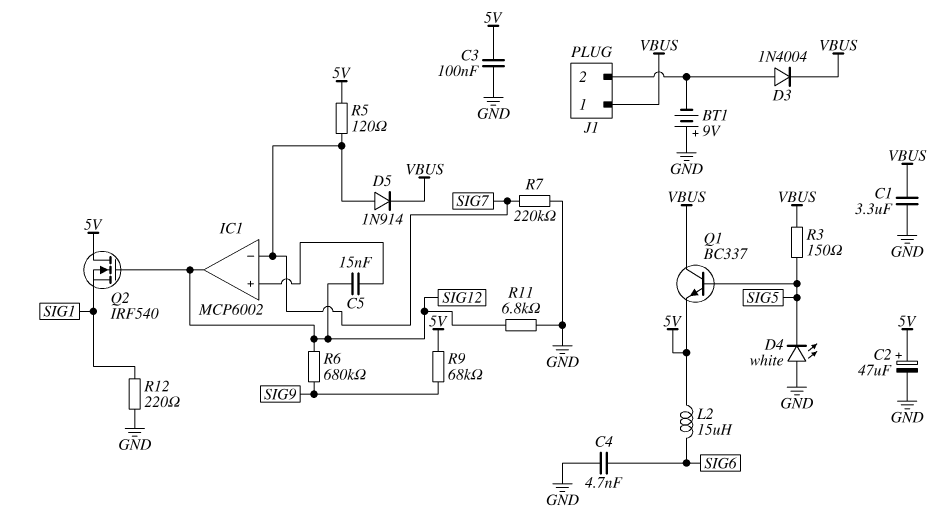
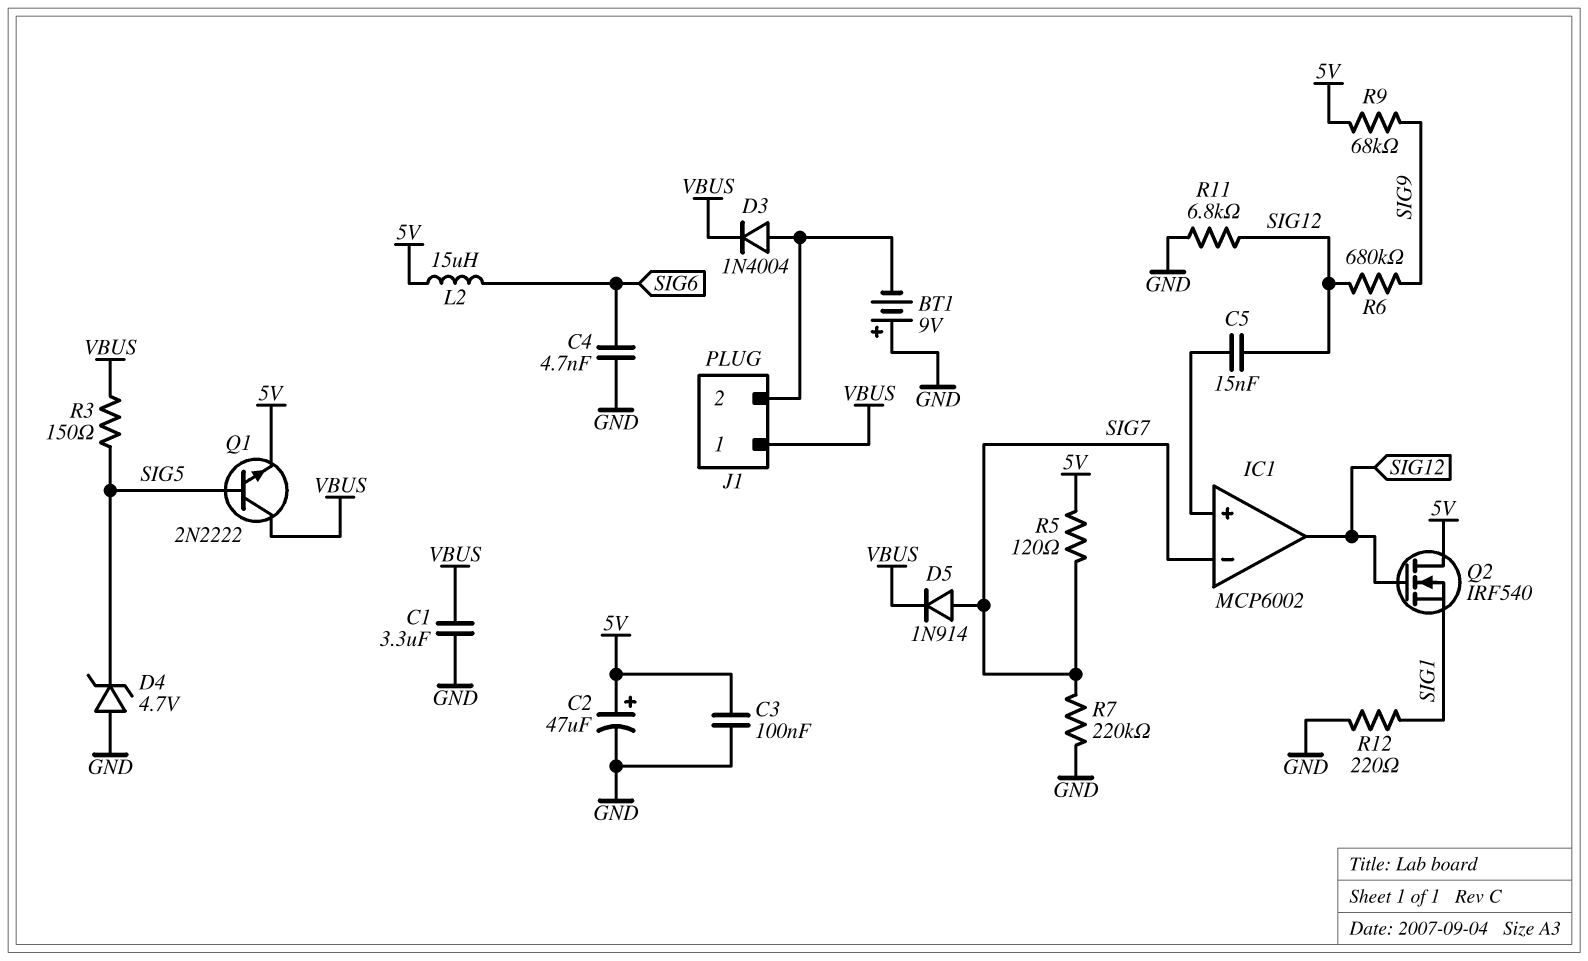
D4: LED white (A GND, K SIG5) -> zener 4.7V (A GND, K SIG5)
Q1: NPN BC337 (B SIG5, C VBUS, E 5V) -> NPN 2N2222 (B SIG5, C VBUS, E 5V)

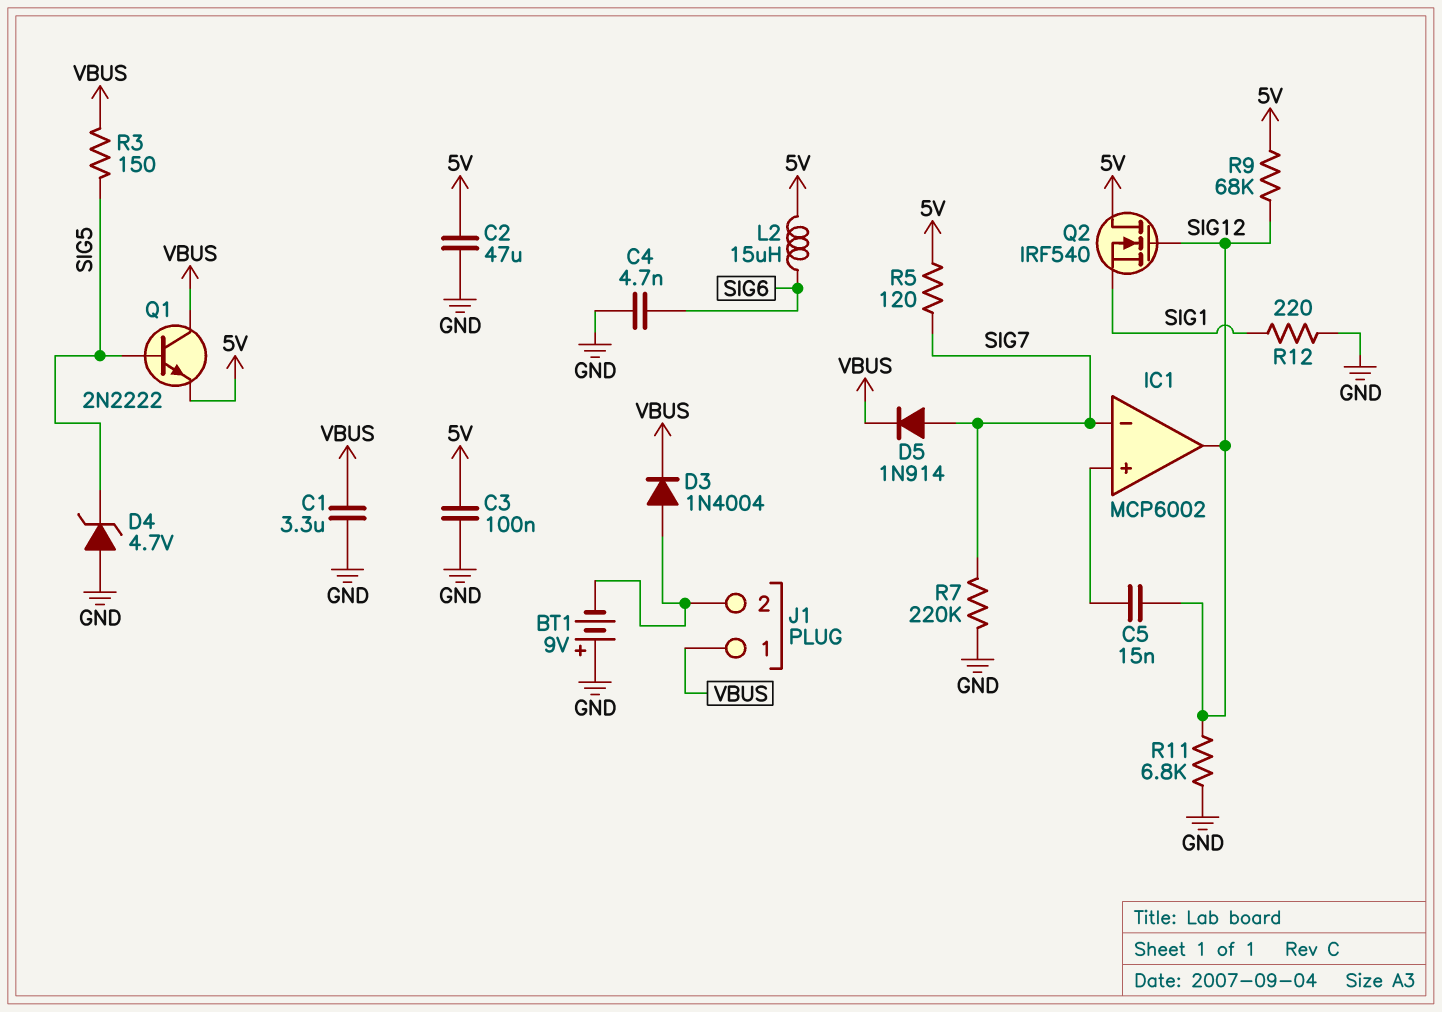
C2: 47uF (plus 5V, minus GND) -> 47uF (5V, GND)
R6: 680k (SIG9, SIG12) -> none
R9: 68k (5V, SIG9) -> 68k (5V, SIG12)

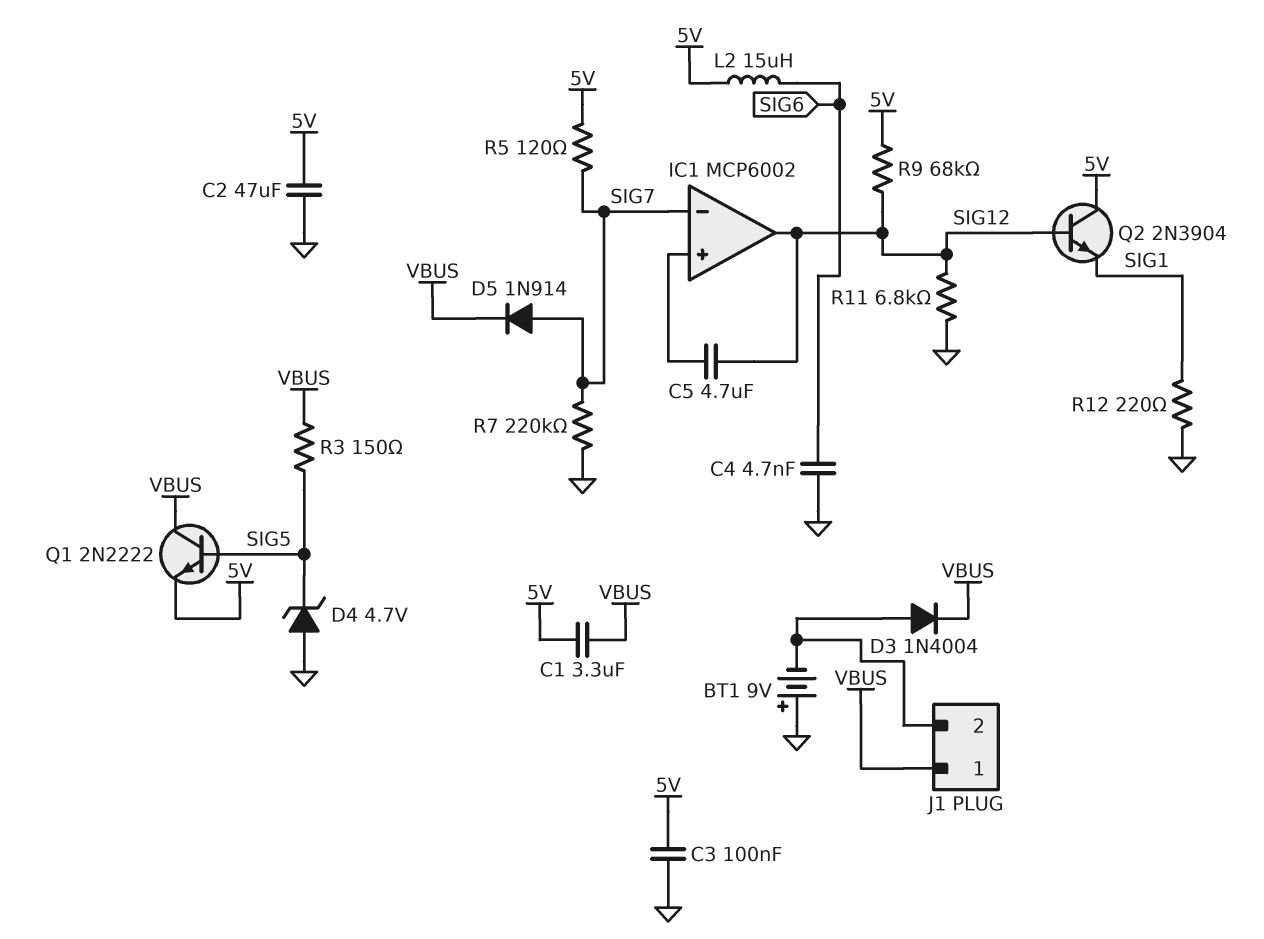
C1: 3.3uF (GND, VBUS) -> 3.3uF (5V, VBUS)
C5: 15nF (IC1/in+, SIG12) -> 4.7uF (IC1/in+, SIG12)
Q2: NMOS IRF540 (G SIG12, D 5V, S SIG1) -> NPN 2N3904 (B SIG12, C 5V, E SIG1)

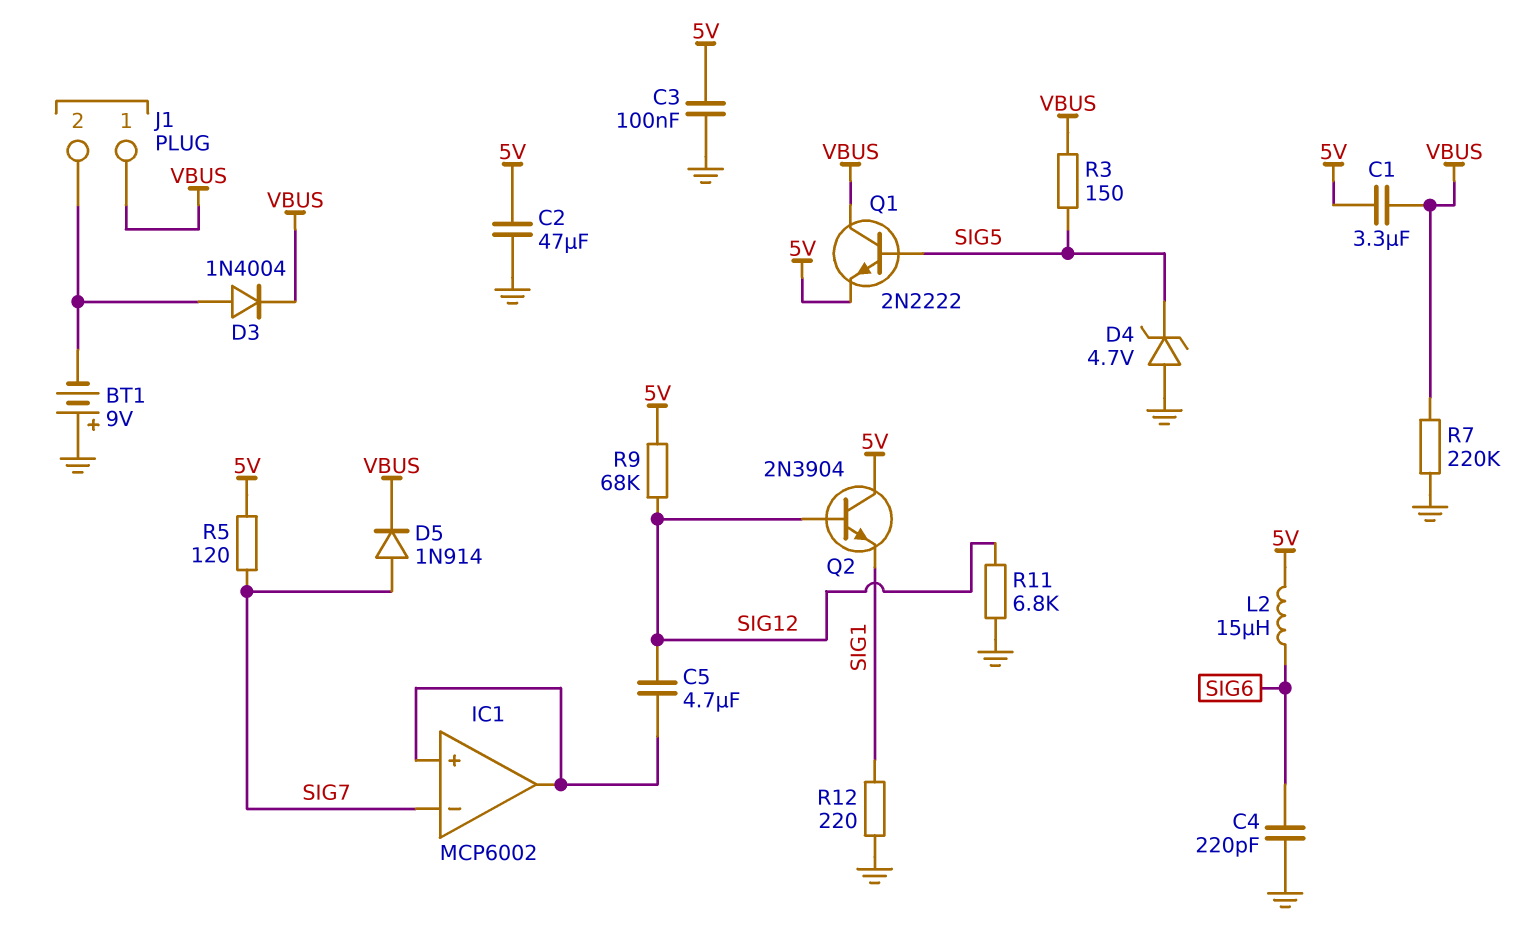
C4: 4.7nF (GND, SIG6) -> 220pF (GND, SIG6)
IC1 pin out: SIG12 -> IC1/in+
R7: 220k (GND, SIG7) -> 220k (GND, VBUS)

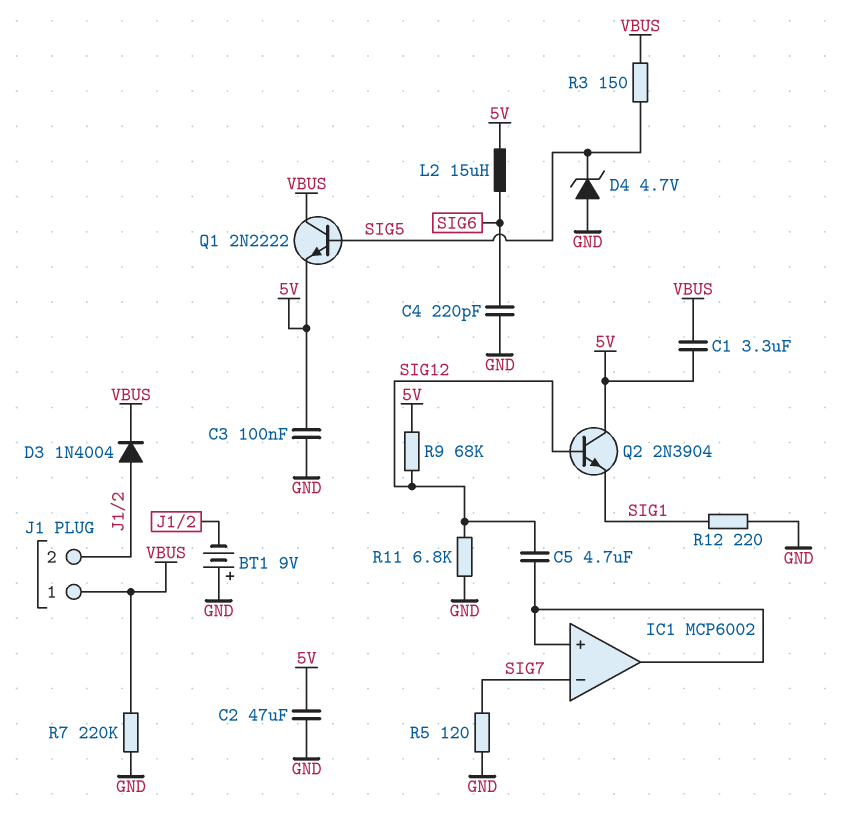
D5: diode 1N914 (A SIG7, K VBUS) -> none
R5: 120 (5V, SIG7) -> 120 (GND, SIG7)

